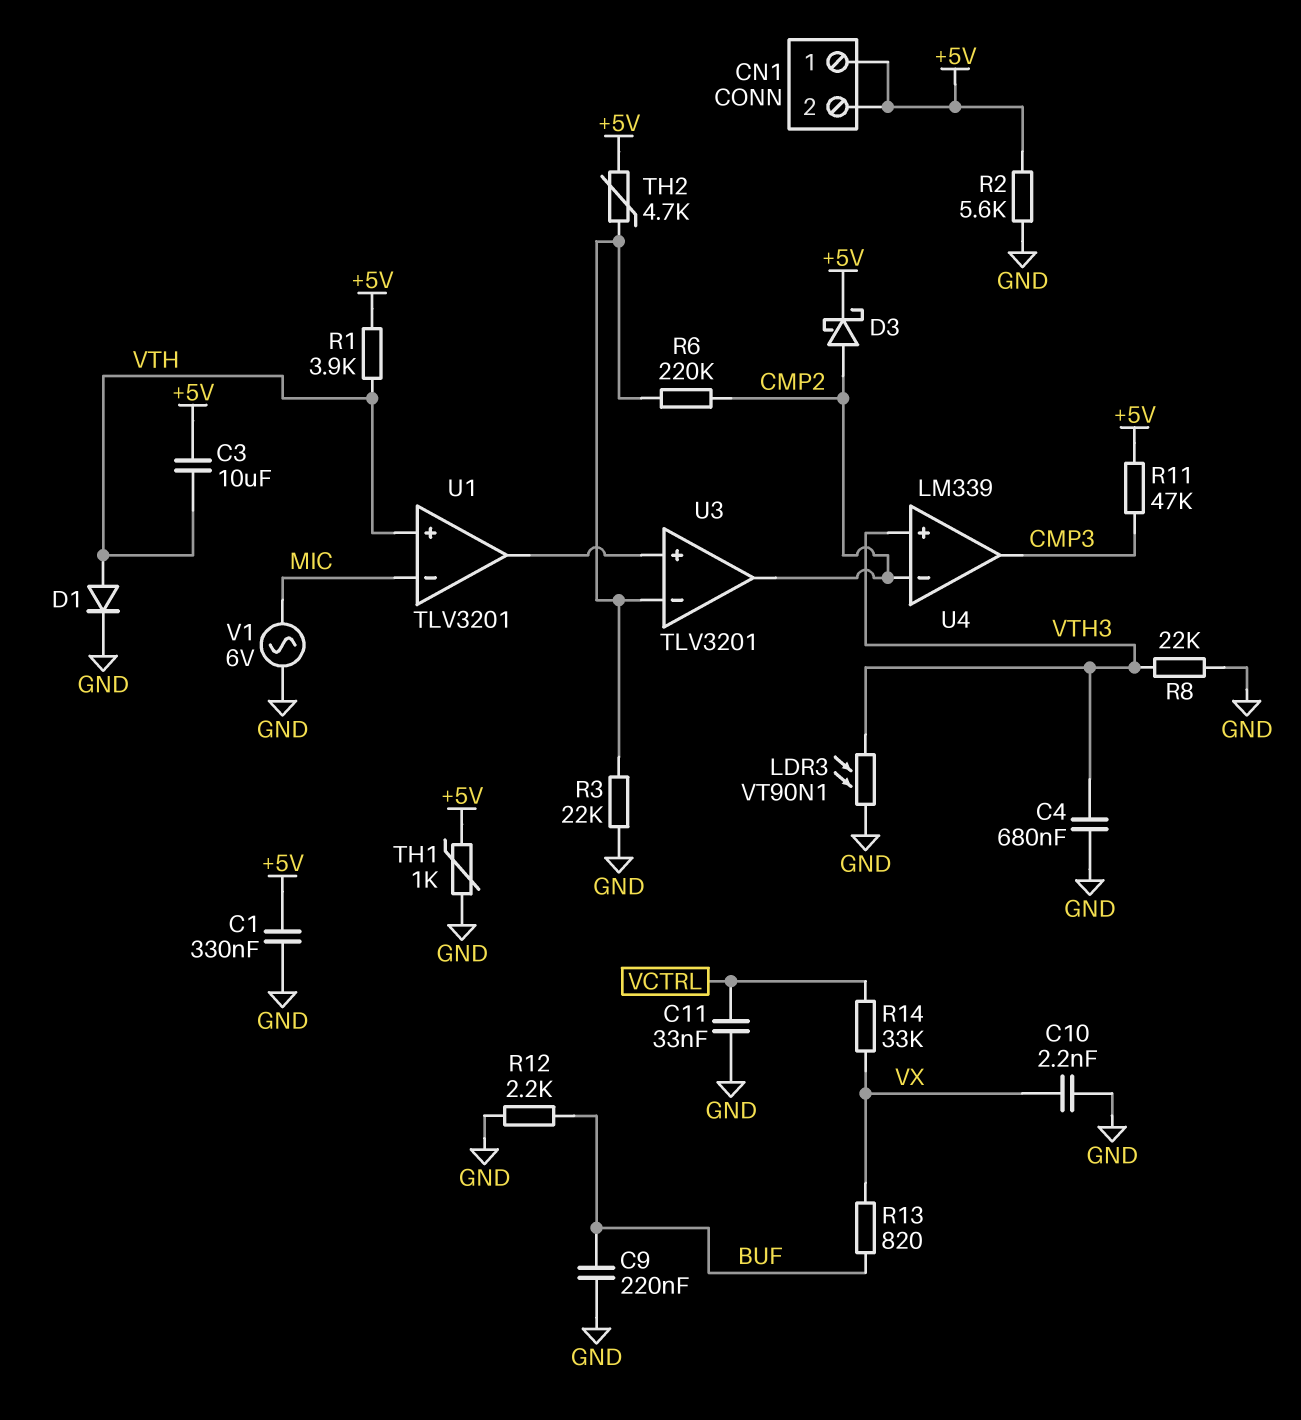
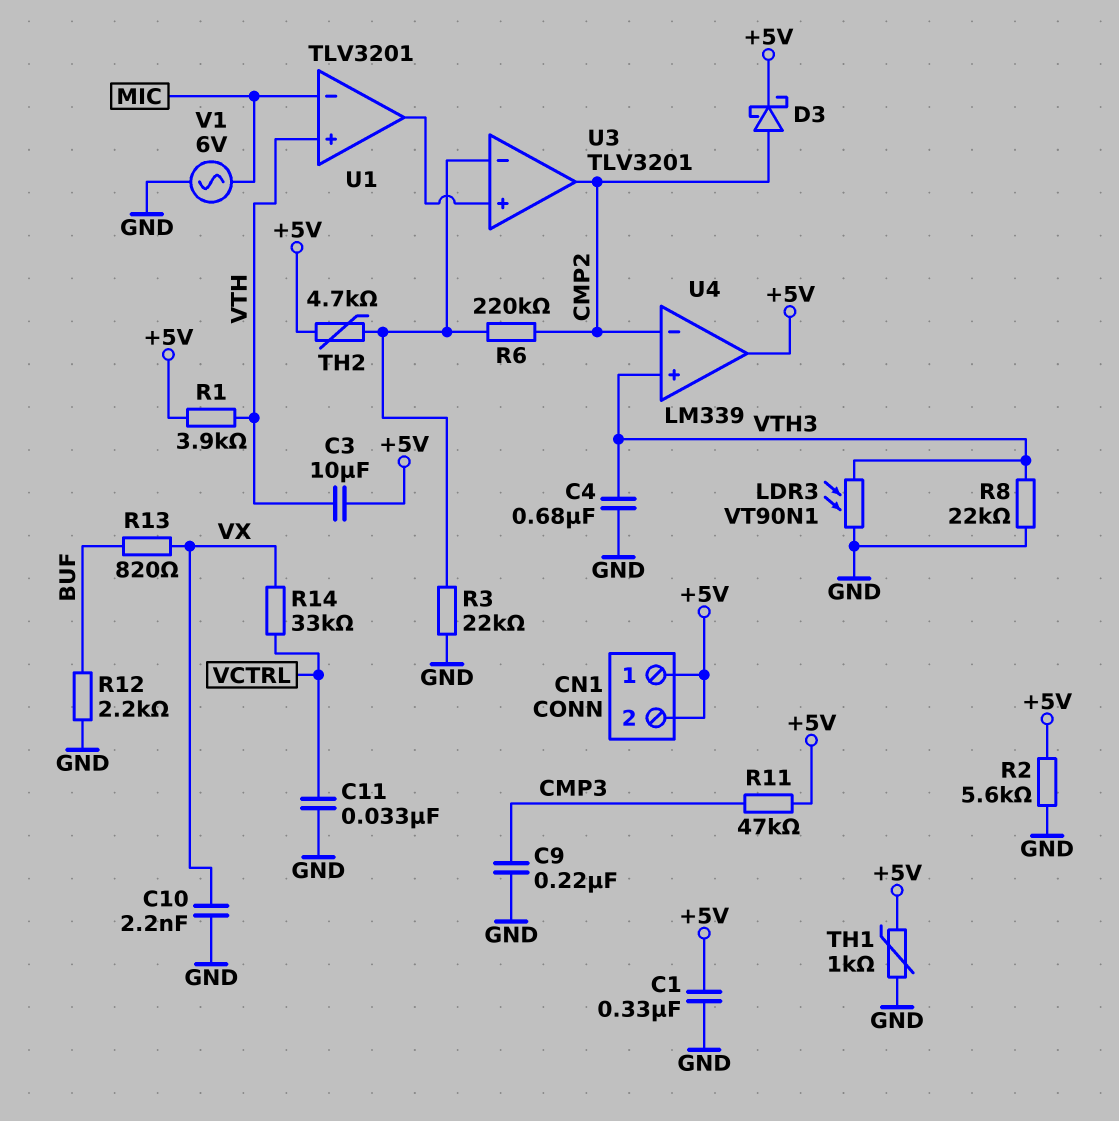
C9: 220nF (BUF, GND) -> 220nF (CMP3, GND)
D1: diode (A VTH, K GND) -> none
U4 pin out: CMP3 -> +5V

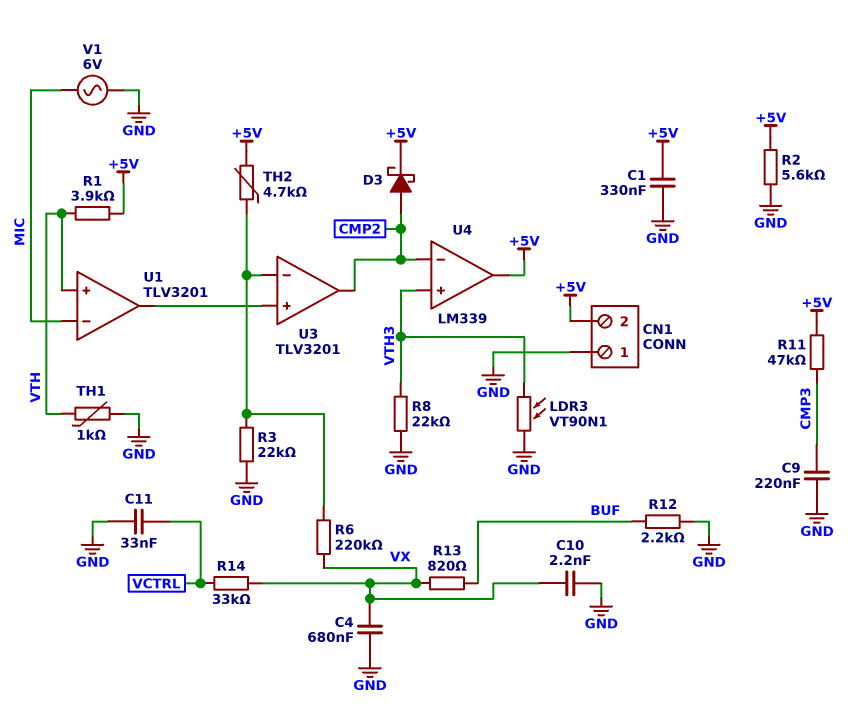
C3: 10uF (+5V, VTH) -> none
C4: 680nF (GND, VTH3) -> 680nF (GND, VX)
CN1 pin 1: +5V -> GND
R6: 220k (CMP2, U3/in-) -> 220k (U3/in-, VX)
TH1: 1k (+5V, GND) -> 1k (GND, VTH)

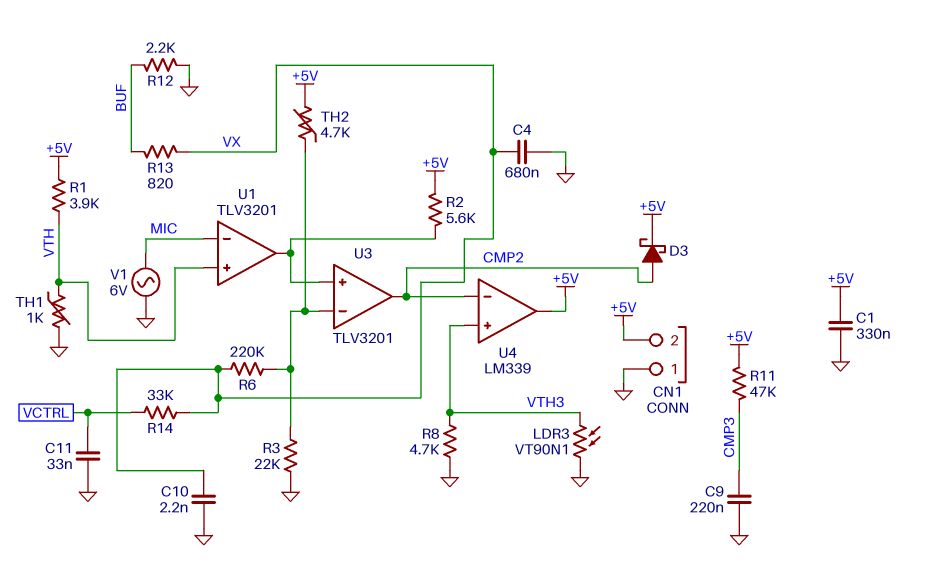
R2: 5.6k (+5V, GND) -> 5.6k (+5V, U1/out)
R8: 22k (GND, VTH3) -> 4.7k (GND, VTH3)

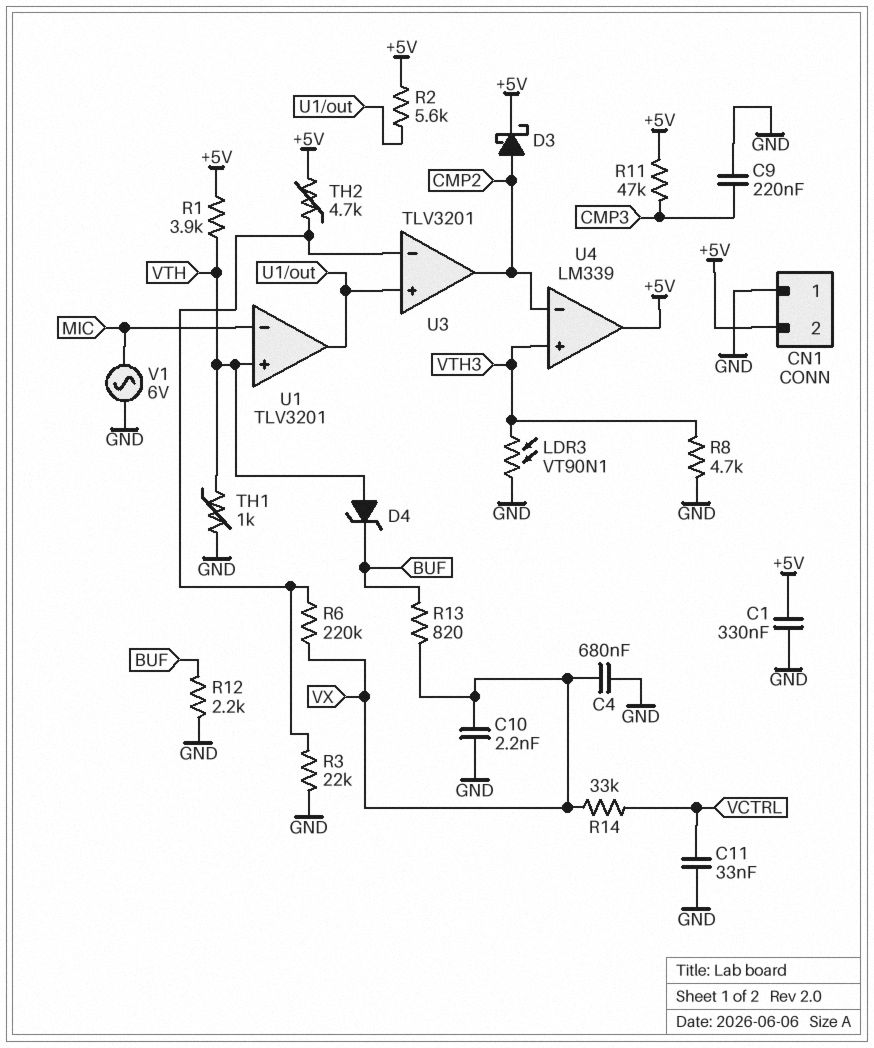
D4: none -> zener (A VTH, K BUF)

